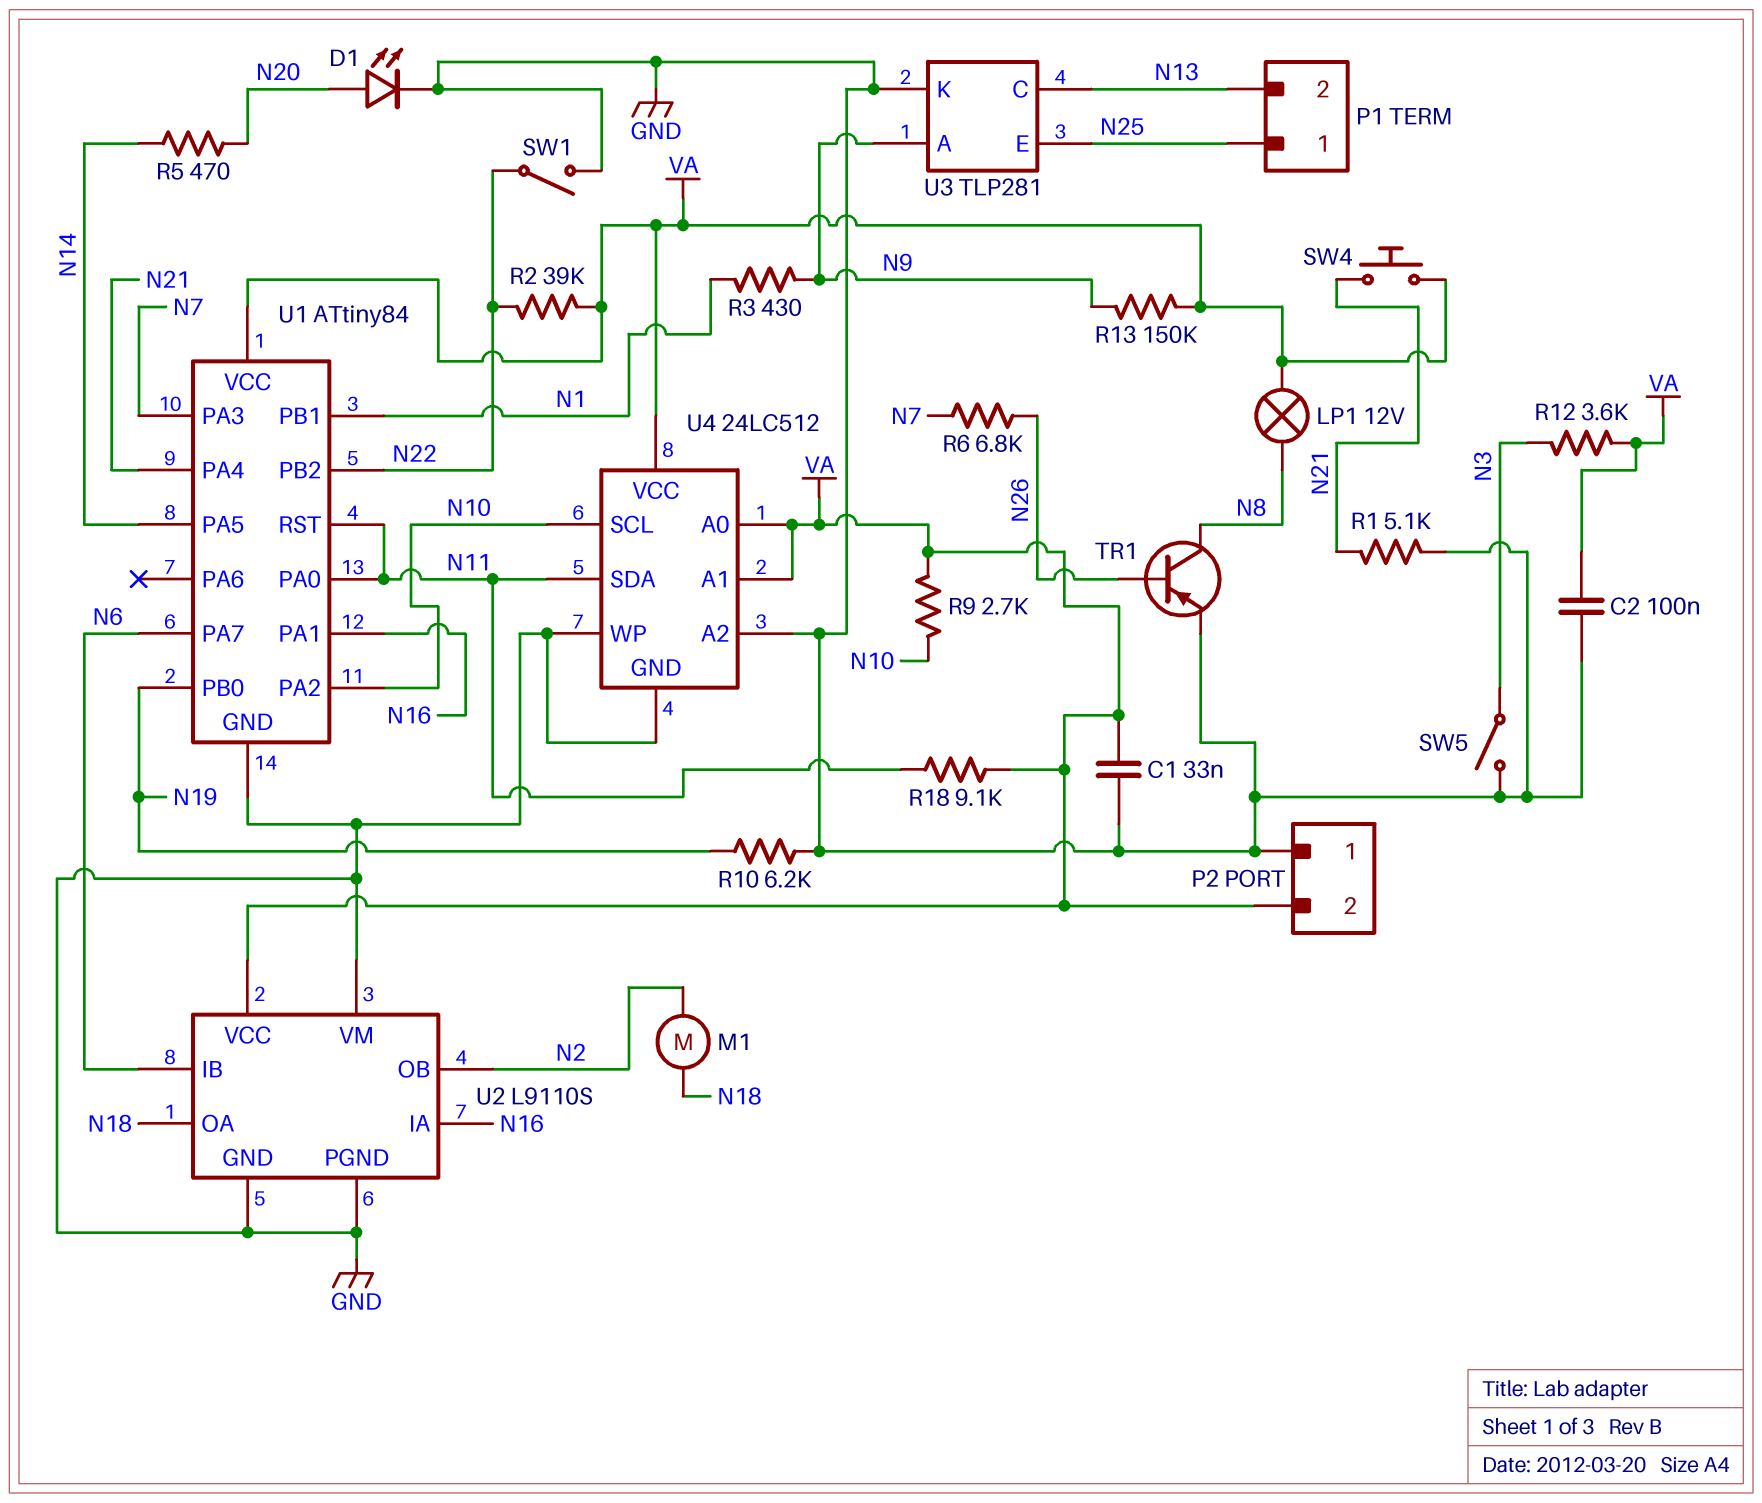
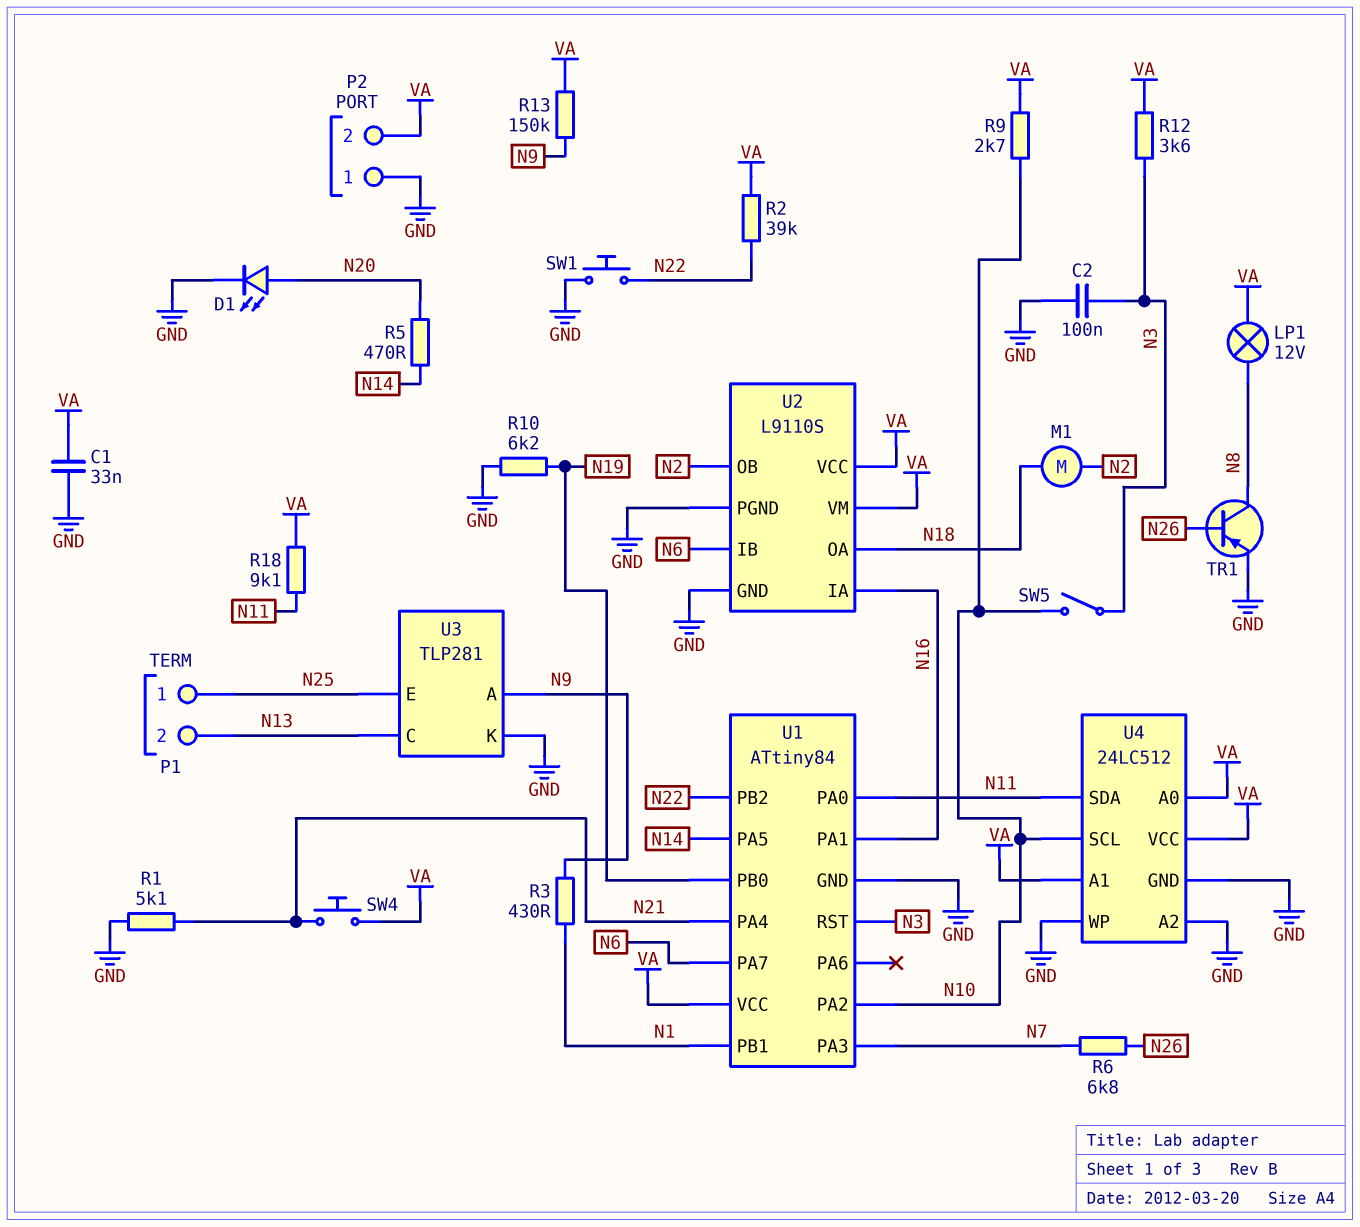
C2: 100nF (GND, VA) -> 100nF (GND, N3)
SW1: switch (GND, N22) -> button (GND, N22)
SW5: switch (GND, N3) -> switch (N3, N10)
U1 pin RST: N11 -> N3
U2 pin VM: GND -> VA

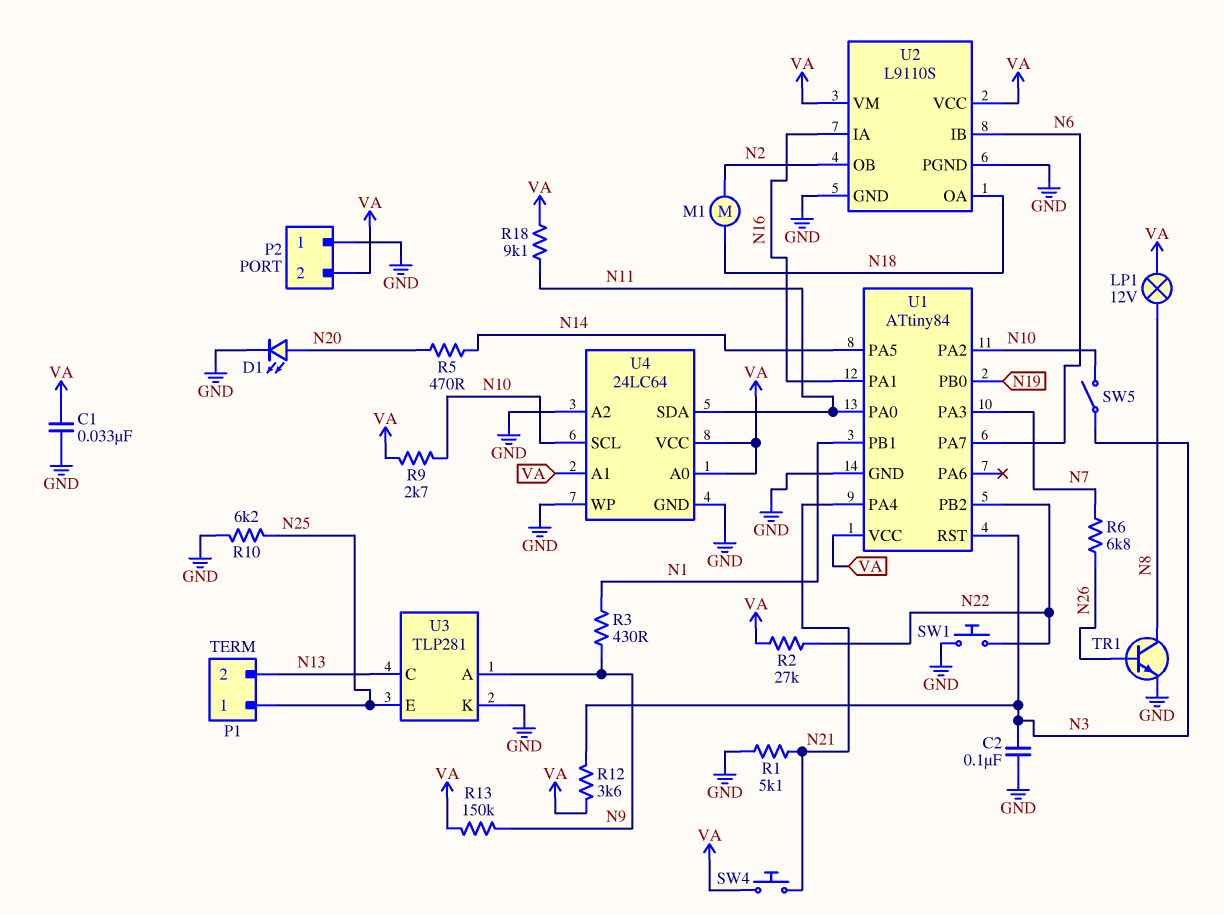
R2: 39k (N22, VA) -> 27k (N22, VA)
R10: 6.2k (GND, N19) -> 6.2k (GND, N25)
TR1: PNP (B N26, C N8, E GND) -> NPN (B N26, C N8, E GND)
U4: 24LC512 -> 24LC64

